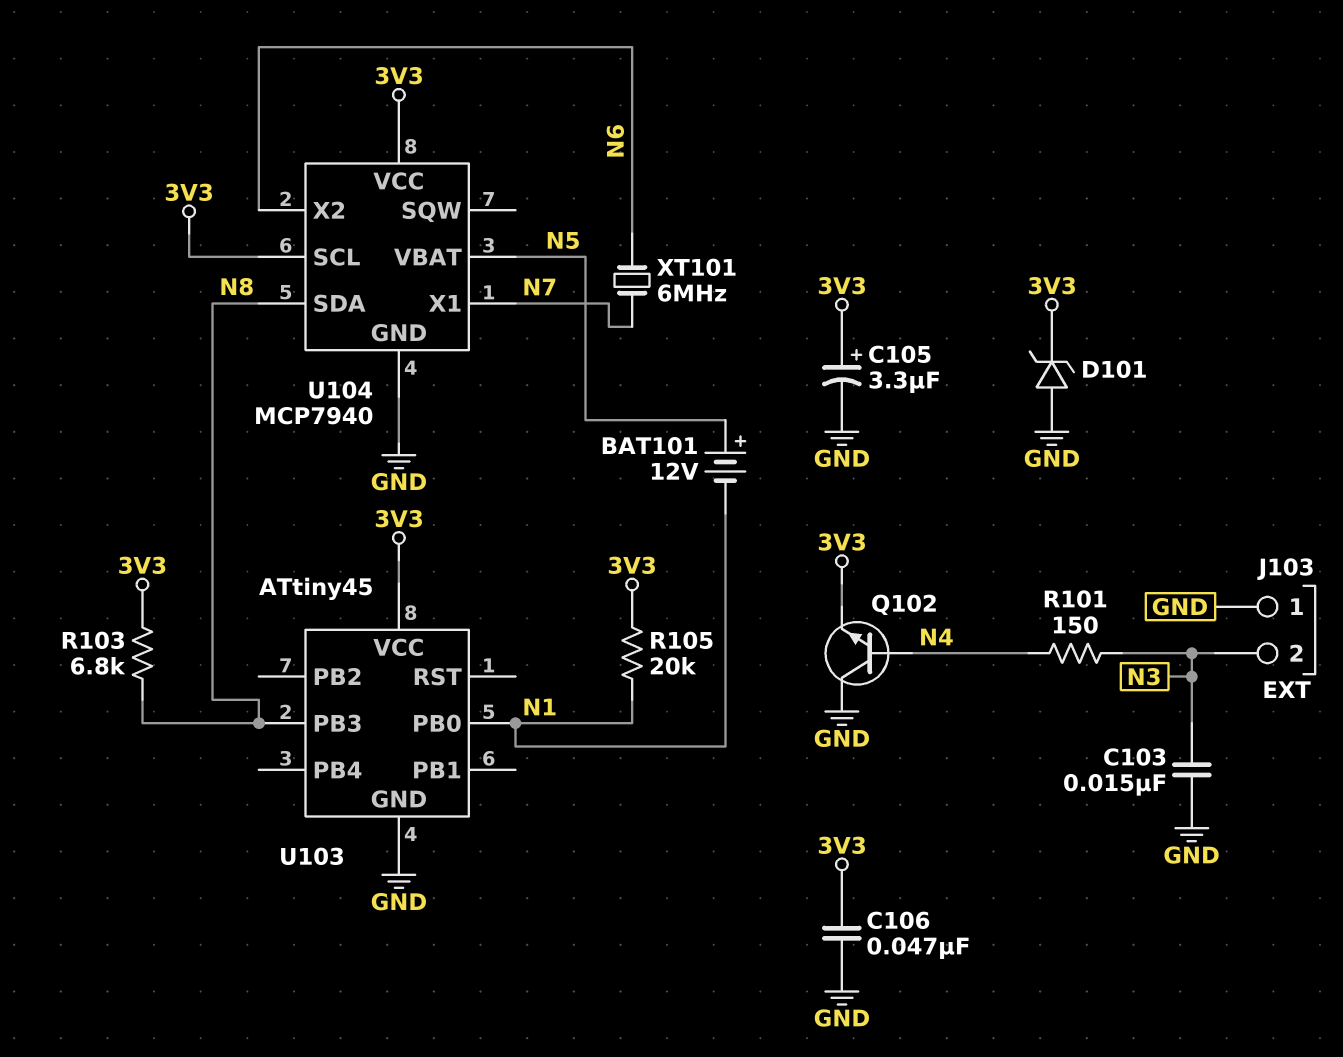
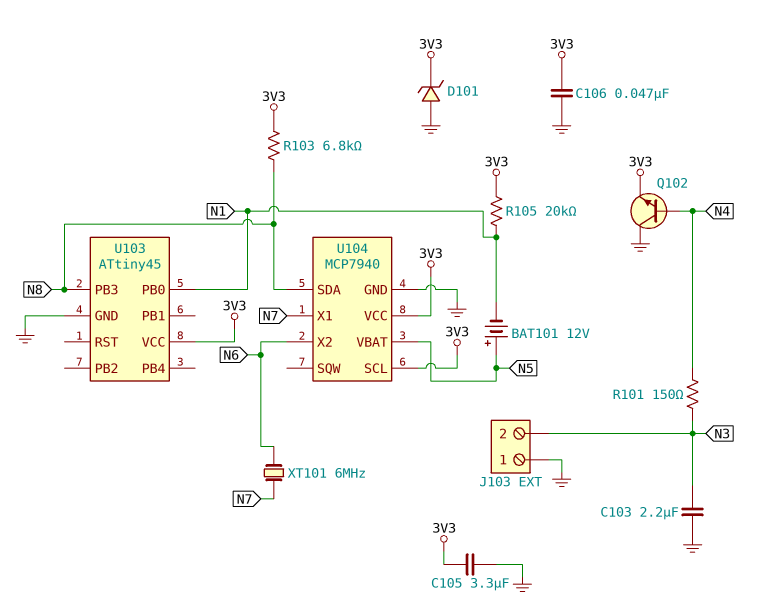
C103: 15nF (GND, N3) -> 2.2uF (GND, N3)
C105: 3.3uF (plus 3V3, minus GND) -> 3.3uF (3V3, GND)

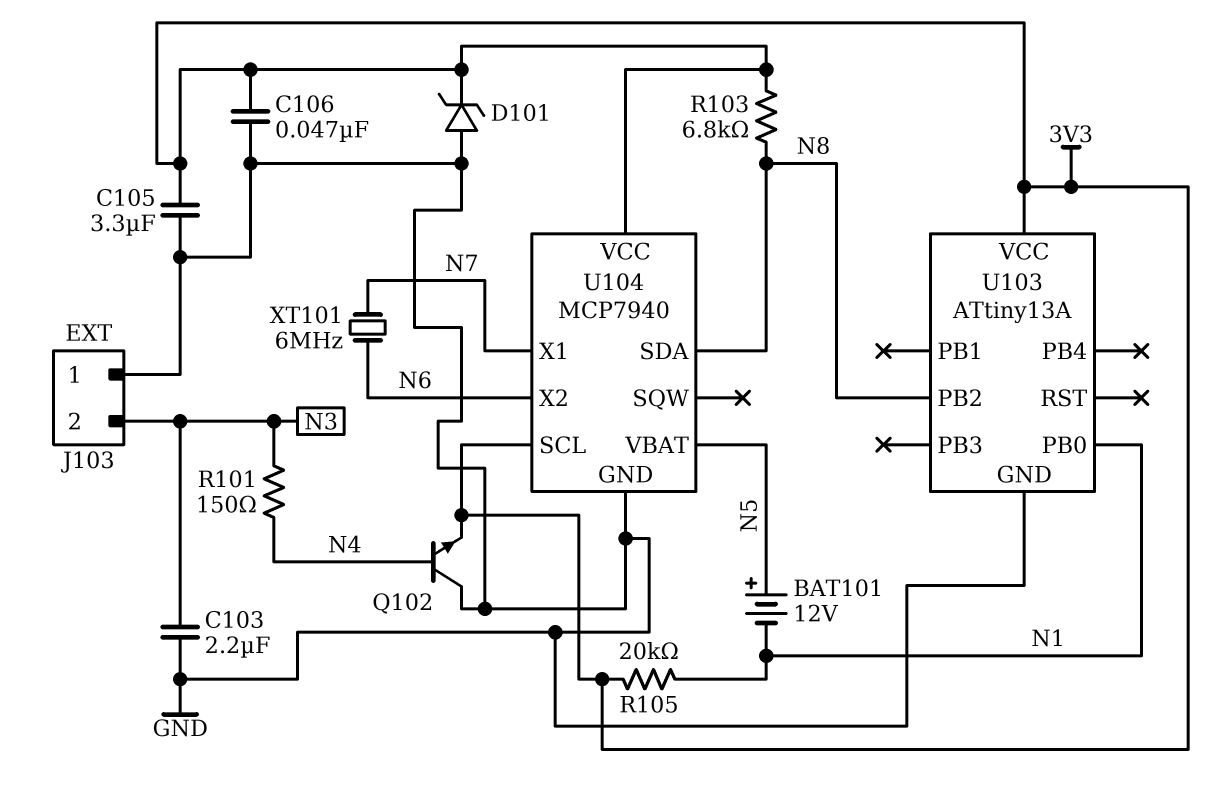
U103: ATtiny45 -> ATtiny13A
U103 pin PB2: none -> N8
U103 pin PB3: N8 -> none

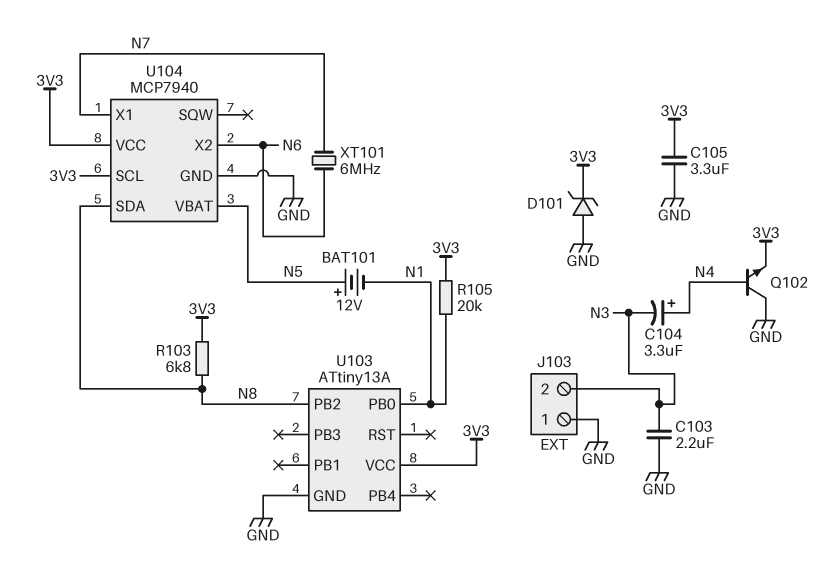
C104: none -> 3.3uF (plus N4, minus N3)
C106: 47nF (3V3, GND) -> none
R101: 150 (N3, N4) -> none

